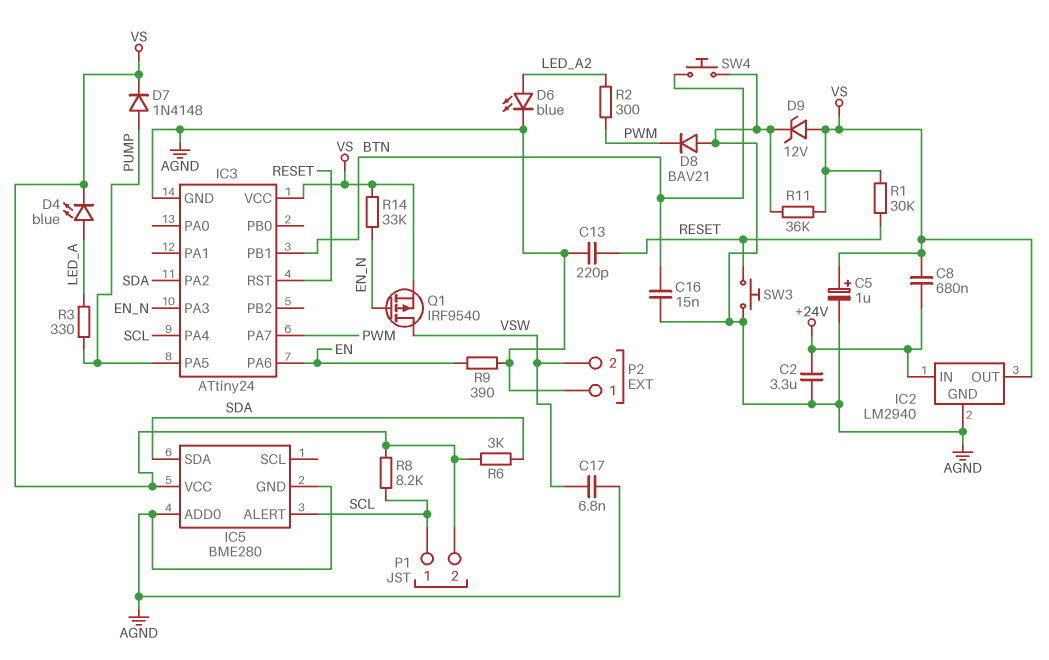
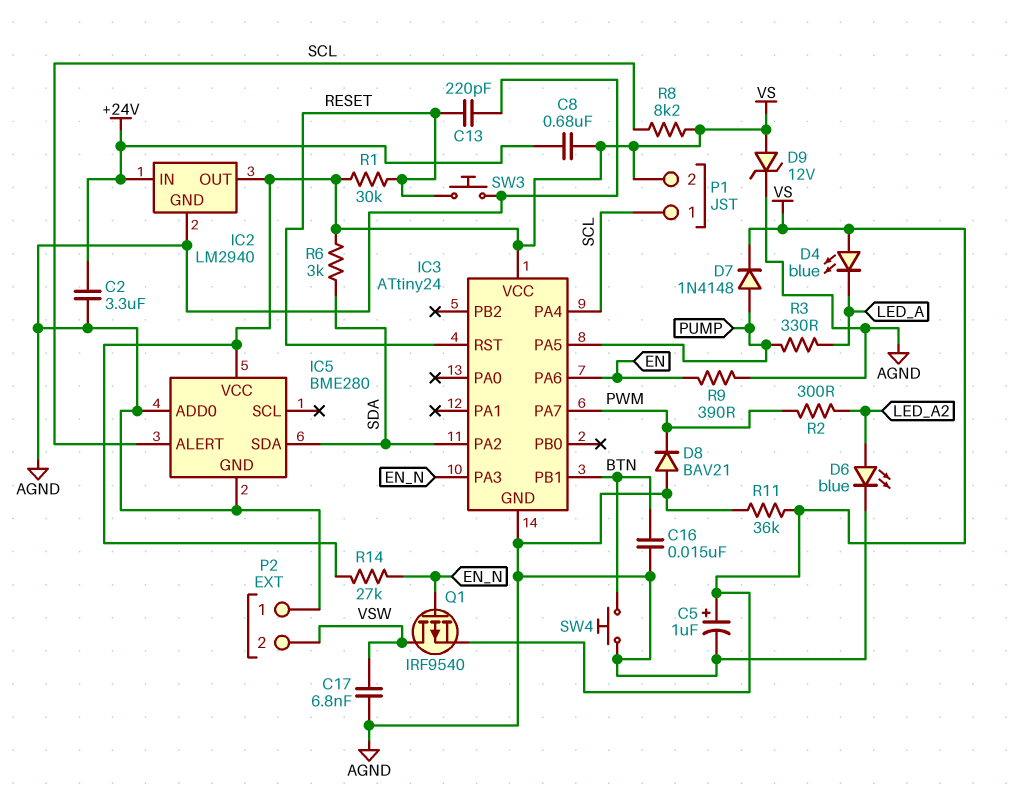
D4: LED blue (A LED_A, K VS) -> LED blue (A VS, K LED_A)
R14: 33k (EN_N, VS) -> 27k (EN_N, VS)

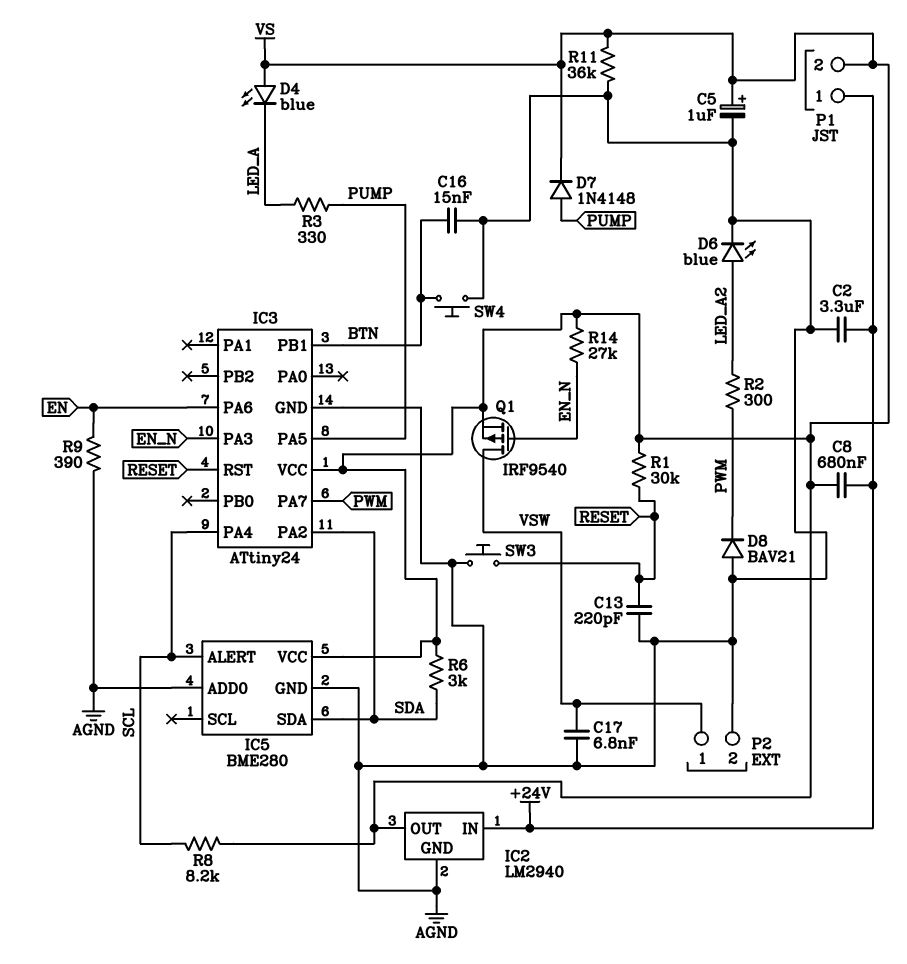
D9: zener 12V (A VS, K AGND) -> none
P1 pin 1: SCL -> +24V
P2 pin 1: AGND -> VSW
P2 pin 2: VSW -> AGND

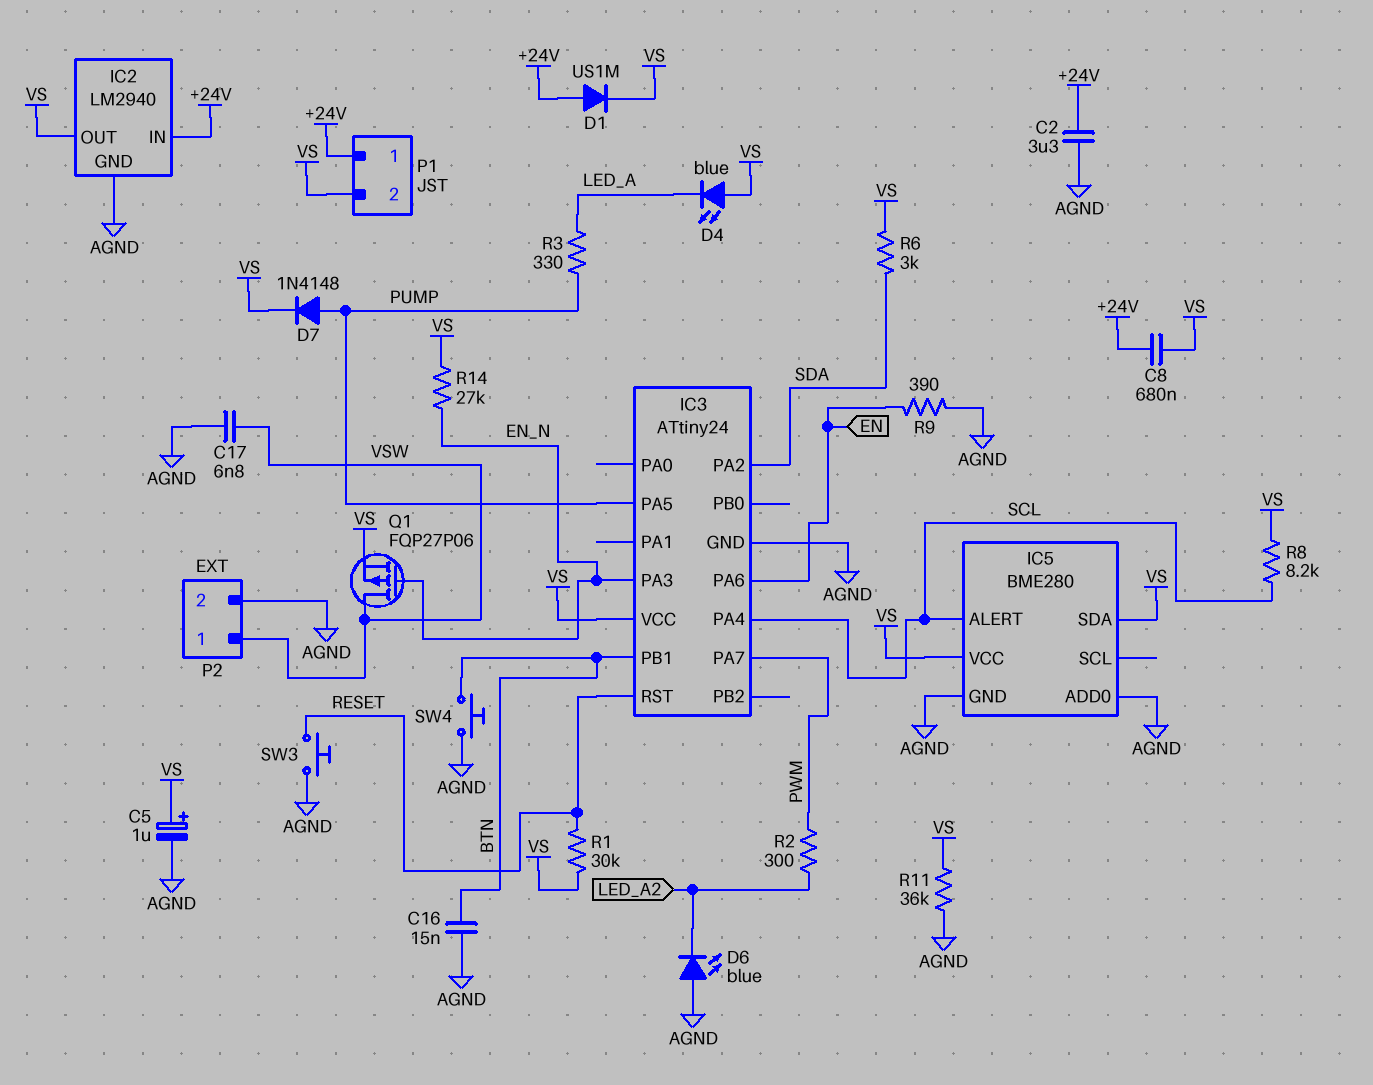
C13: 220pF (AGND, RESET) -> none
D1: none -> diode US1M (A +24V, K VS)
D6: LED blue (A LED_A2, K AGND) -> LED blue (A AGND, K LED_A2)
D8: diode BAV21 (A AGND, K PWM) -> none
IC5 pin SDA: SDA -> VS
Q1: PMOS IRF9540 (G EN_N, D VSW, S VS) -> PMOS FQP27P06 (G EN_N, D VSW, S VS)

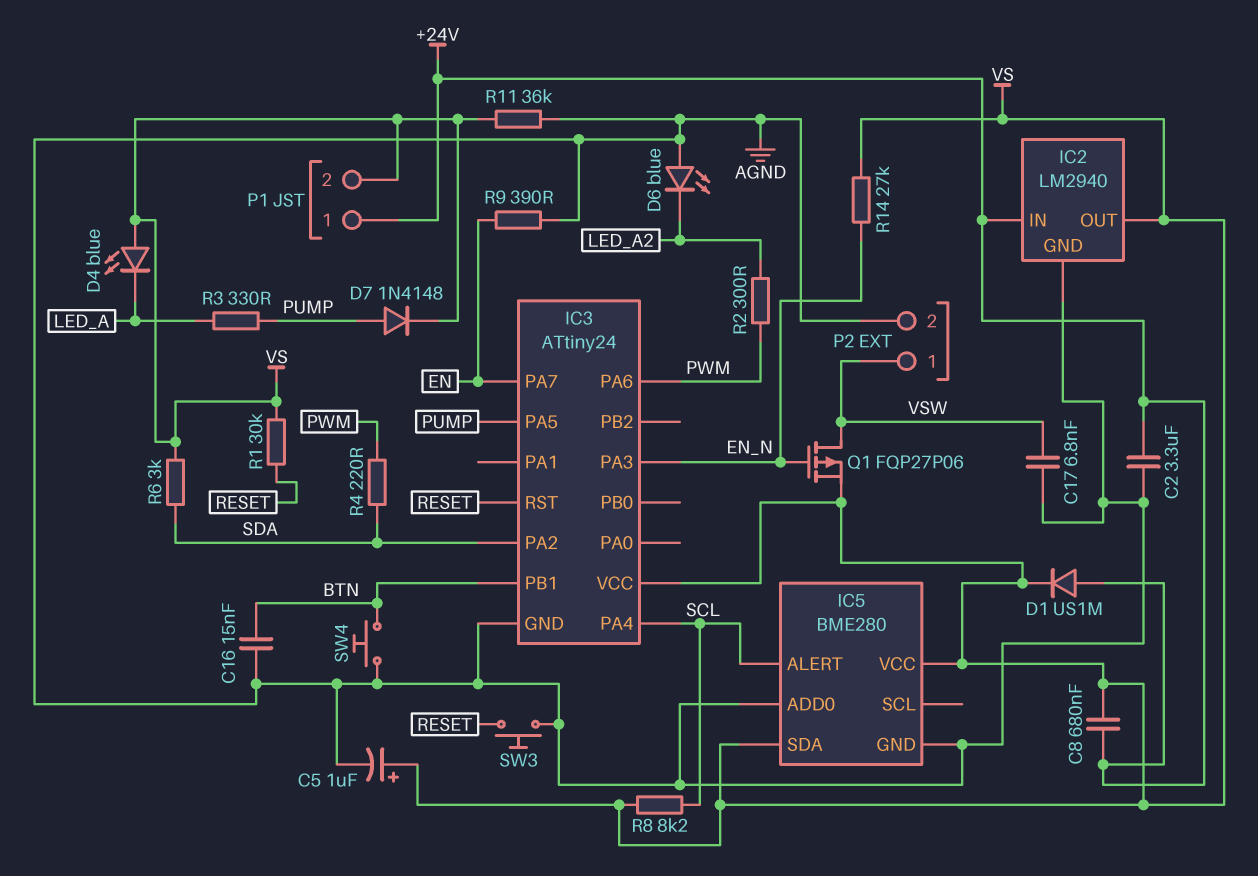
IC3 pin PA6: EN -> PWM
IC3 pin PA7: PWM -> EN
R4: none -> 220 (PWM, SDA)

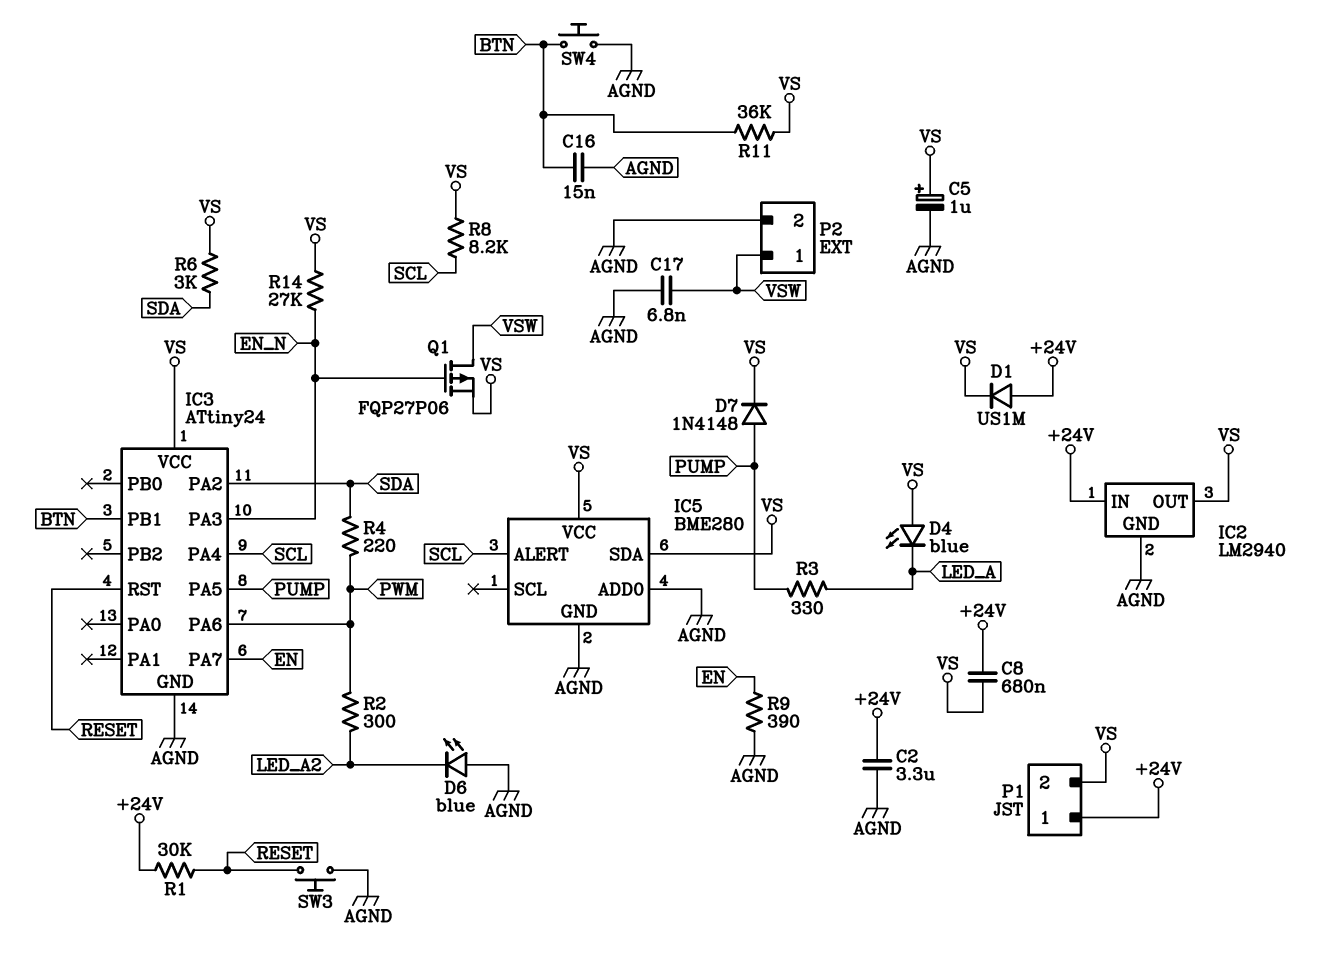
R1: 30k (RESET, VS) -> 30k (+24V, RESET)
R11: 36k (AGND, VS) -> 36k (BTN, VS)

